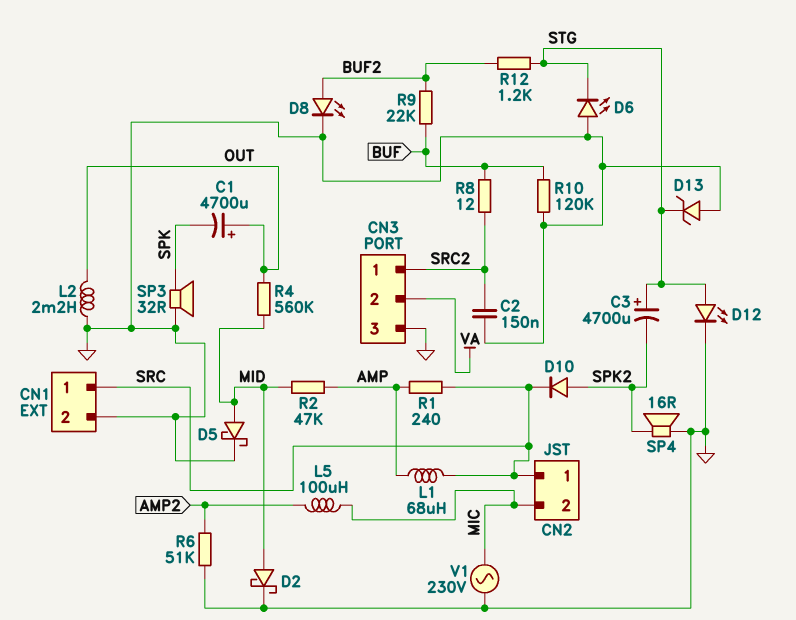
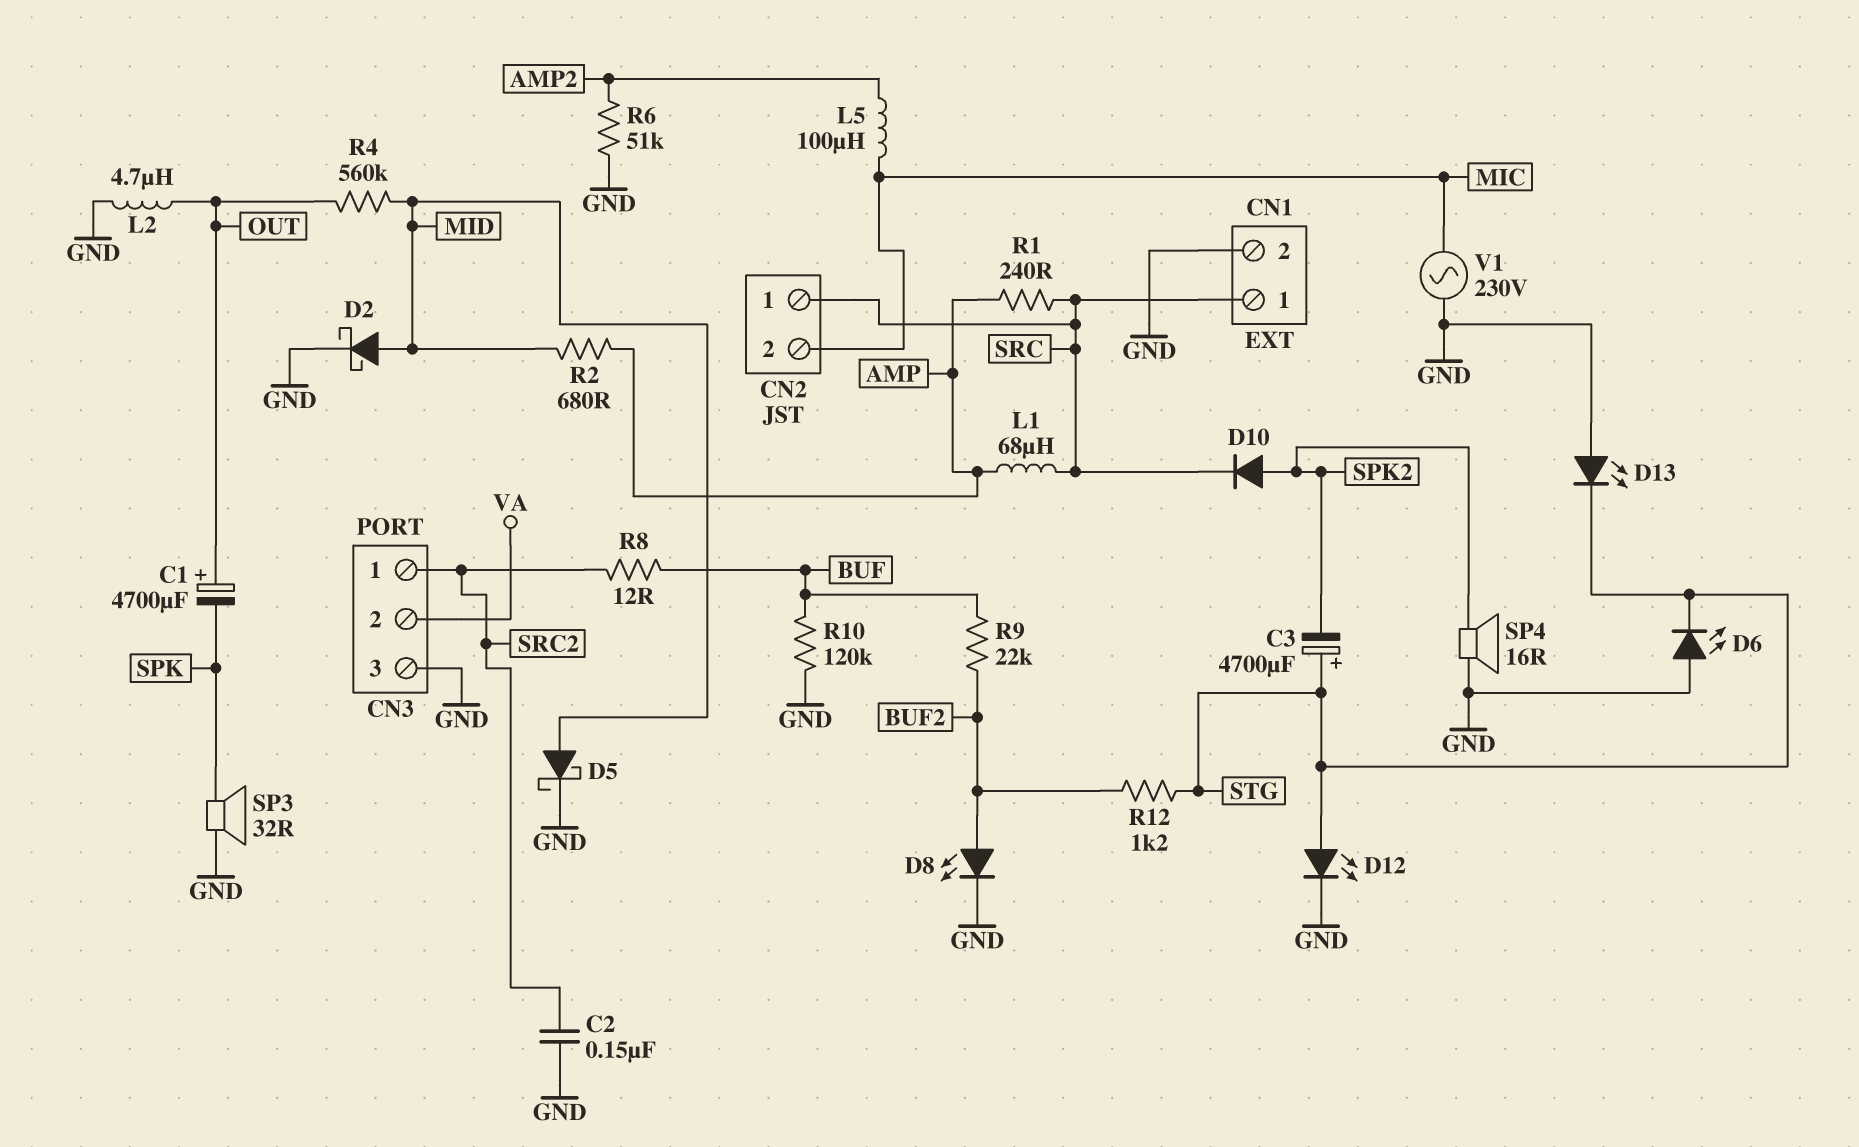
D13: zener (A GND, K STG) -> LED (A GND, K STG)
L2: 2.2mH (GND, OUT) -> 4.7uH (GND, OUT)
R2: 47k (AMP, MID) -> 680 (AMP, MID)

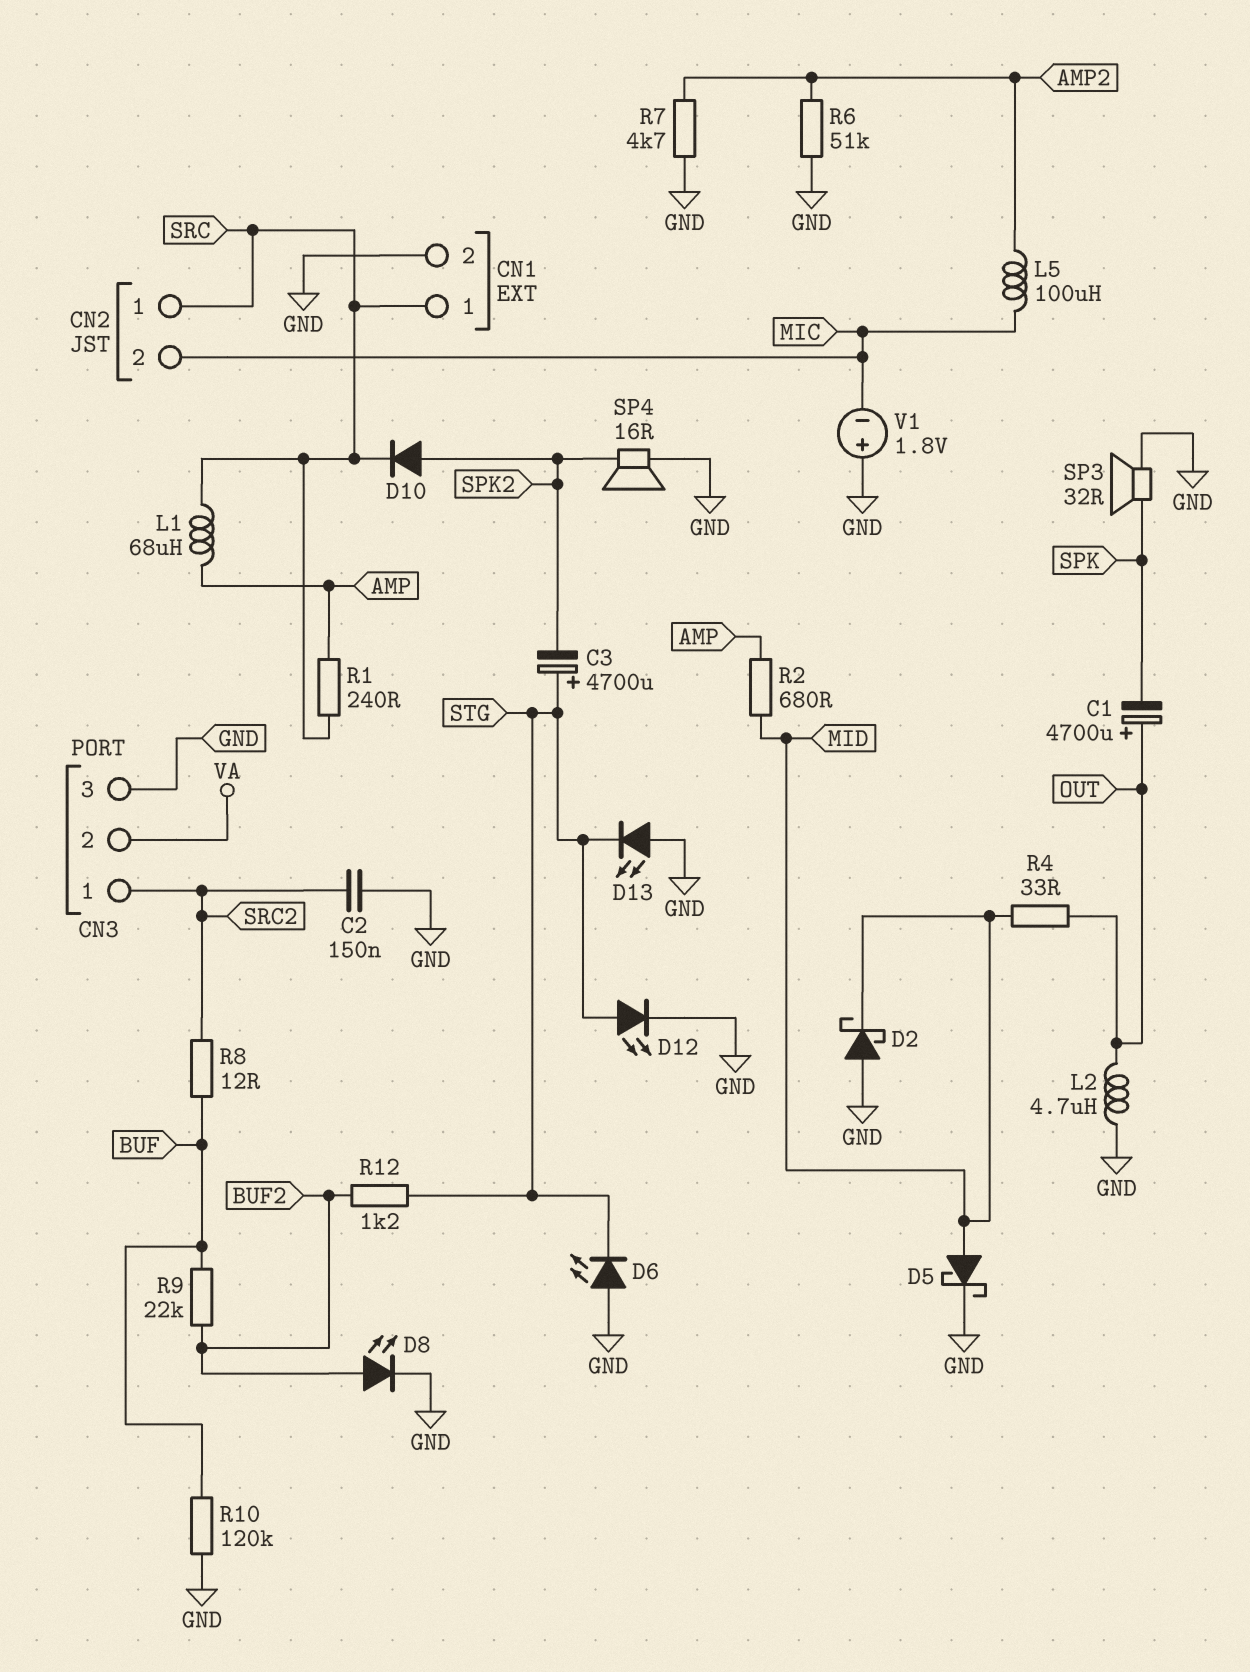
D2: schottky (A MID, K GND) -> schottky (A GND, K MID)
R4: 560k (MID, OUT) -> 33 (MID, OUT)
R7: none -> 4.7k (AMP2, GND)
V1: AC 230V (GND, MIC) -> 1.8V (plus GND, minus MIC)

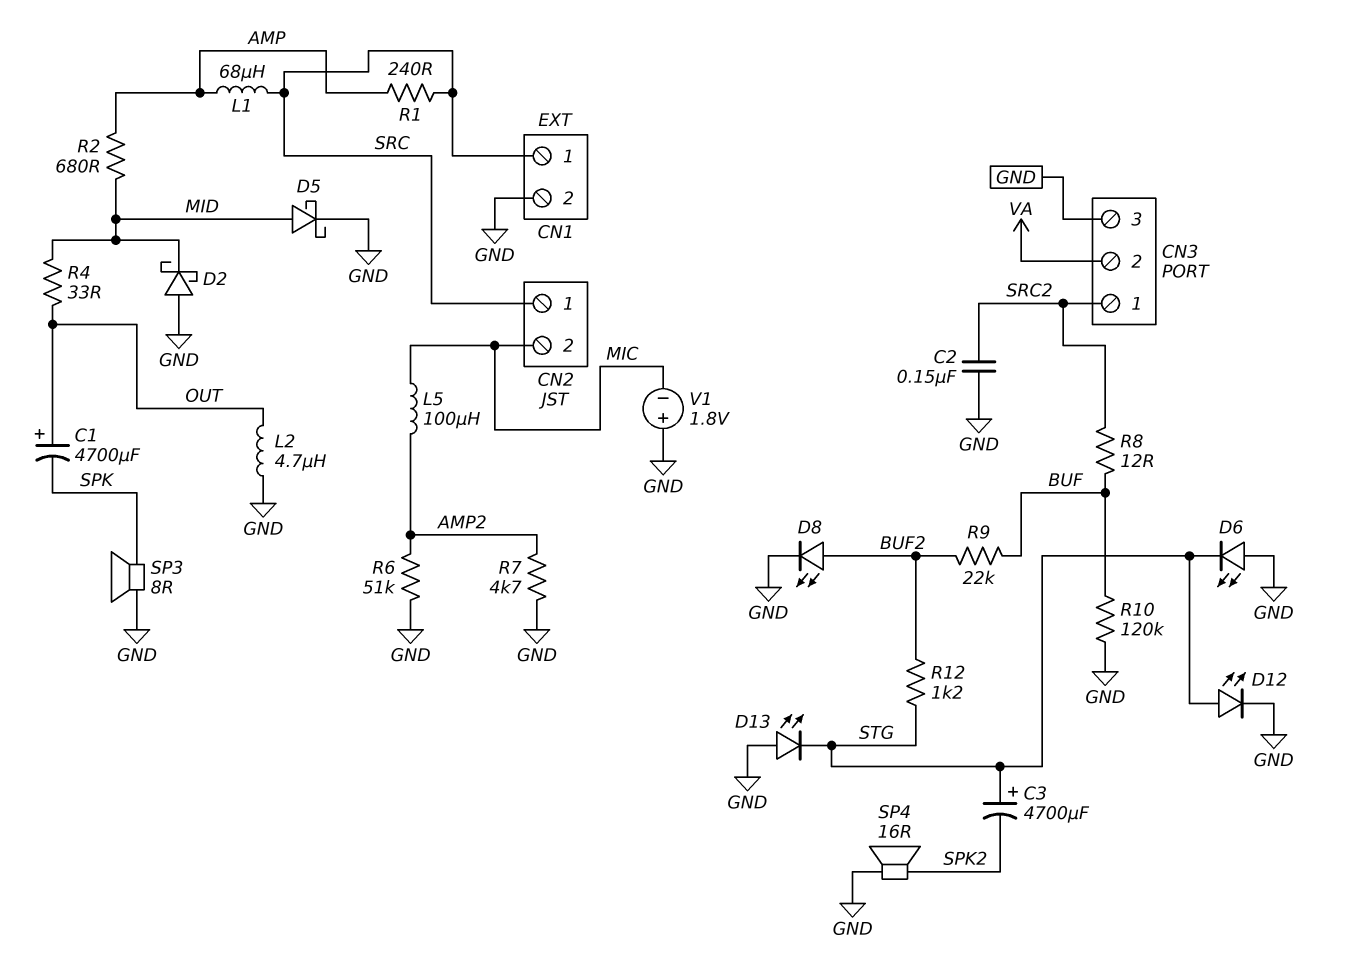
D10: diode (A SPK2, K SRC) -> none
SP3: speaker 32R (GND, SPK) -> speaker 8R (GND, SPK)

